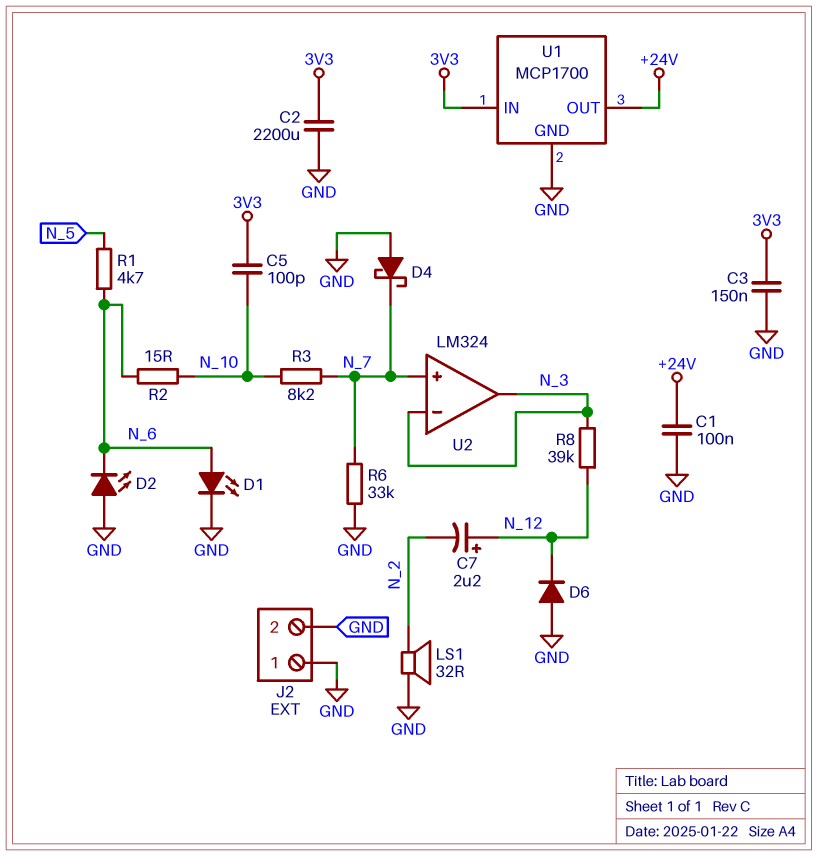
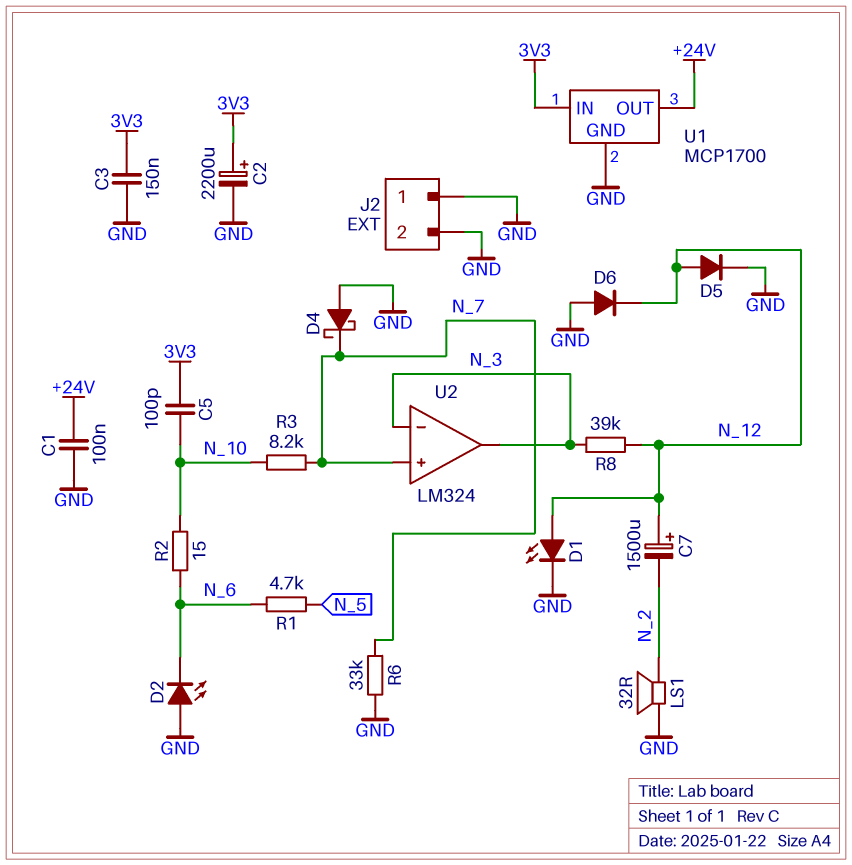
C2: 2200uF (3V3, GND) -> 2200uF (plus 3V3, minus GND)
C7: 2.2uF (plus N_12, minus N_2) -> 1500uF (plus N_12, minus N_2)
D1: LED (A N_6, K GND) -> LED (A N_12, K GND)
D5: none -> diode (A N_12, K GND)

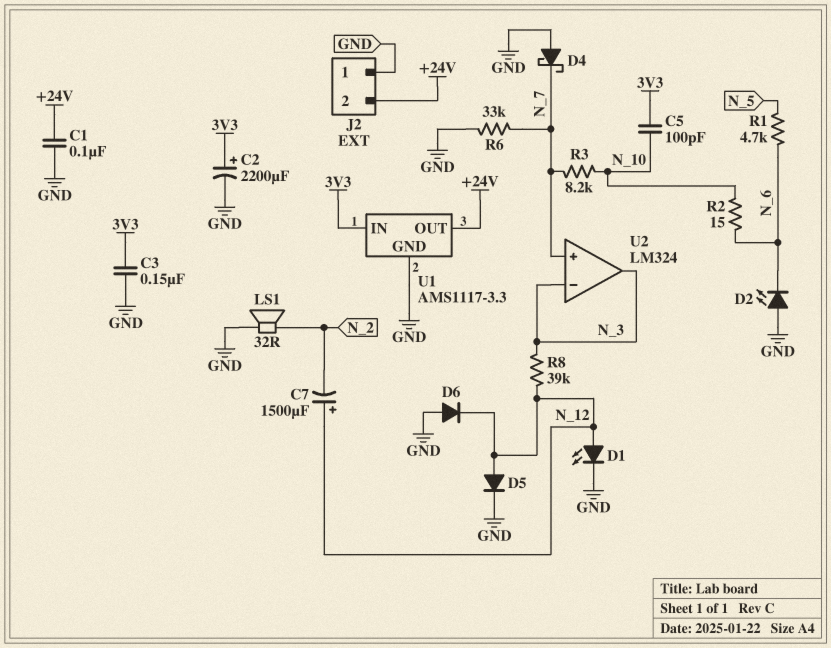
J2 pin 2: GND -> +24V
U1: MCP1700 -> AMS1117-3.3

